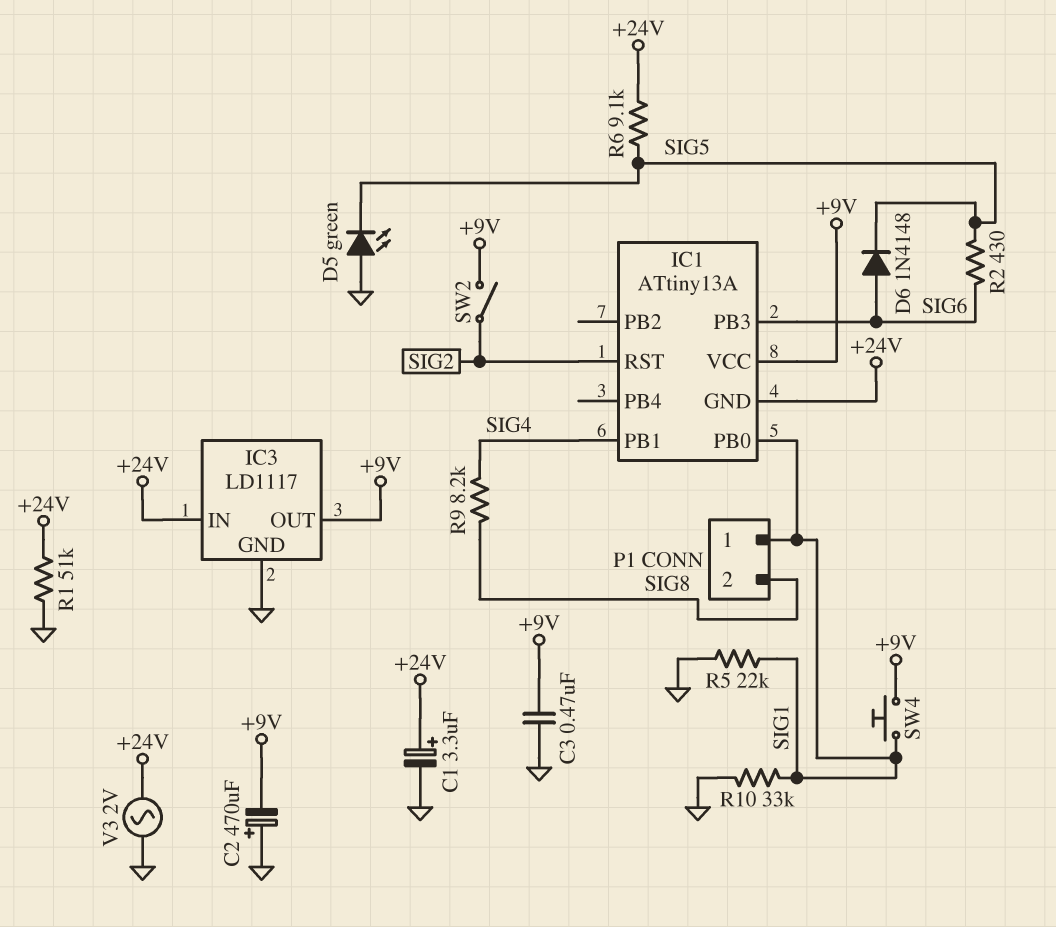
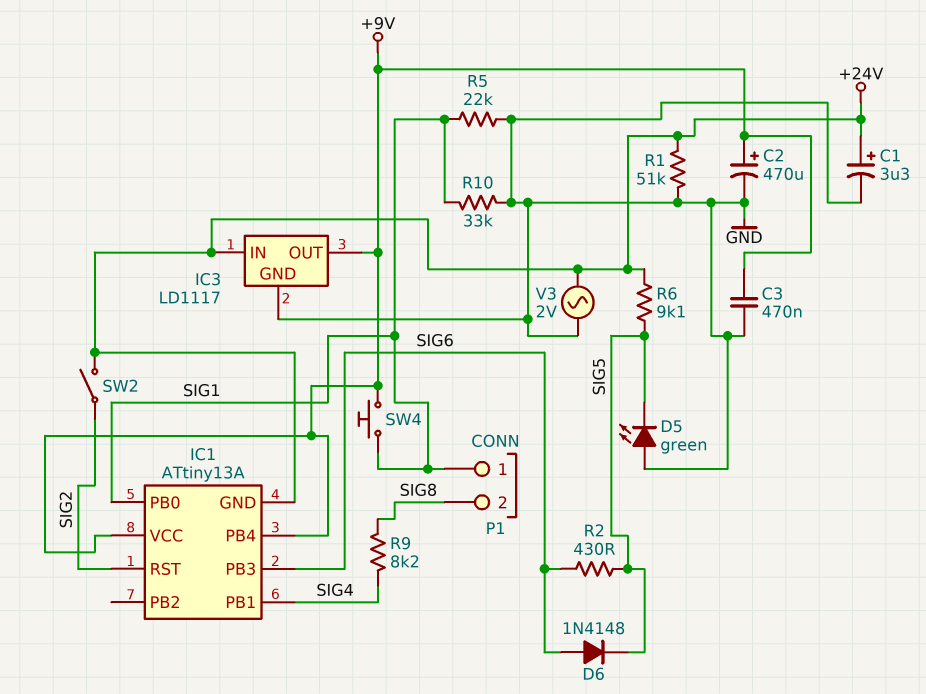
C2: 470uF (plus GND, minus +9V) -> 470uF (plus +9V, minus GND)
IC1 pin PB4: none -> +9V
SW2: switch (+9V, SIG2) -> switch (+24V, SIG2)

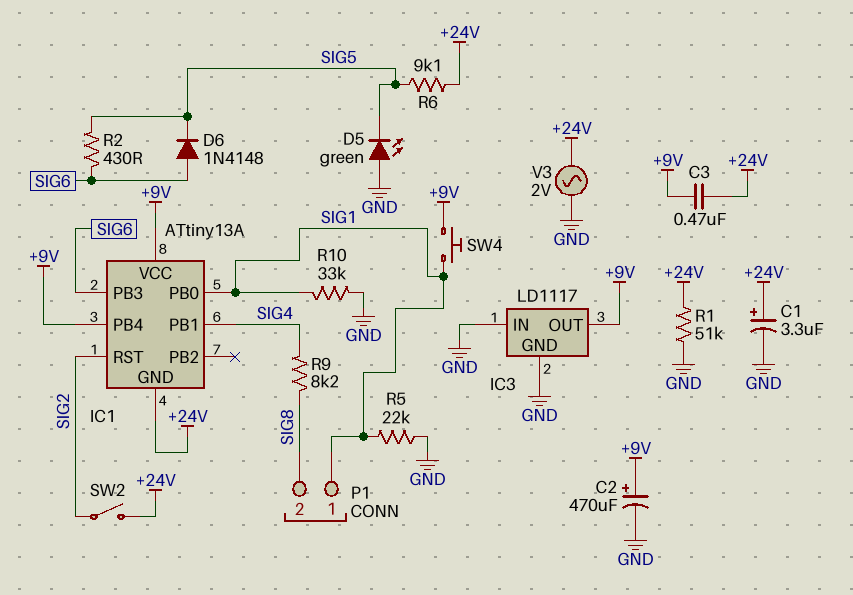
C3: 470nF (+9V, GND) -> 470nF (+9V, +24V)
IC3 pin IN: +24V -> GND

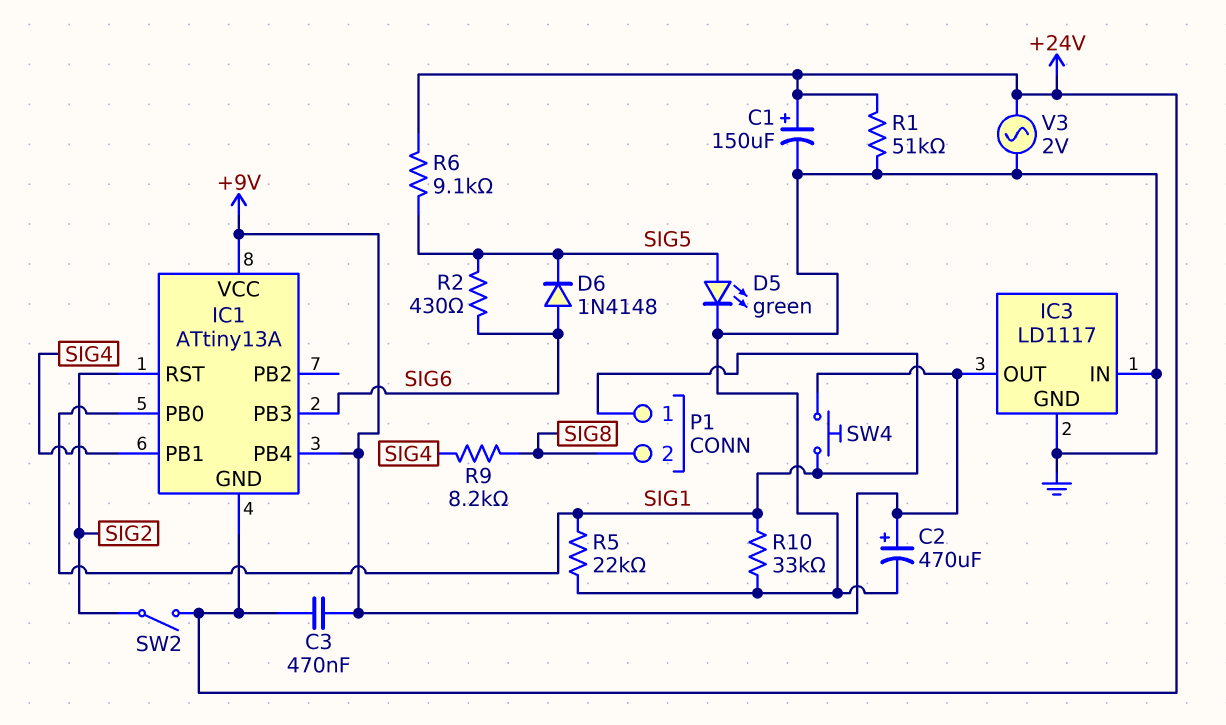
C1: 3.3uF (plus +24V, minus GND) -> 150uF (plus +24V, minus GND)
D5: LED green (A GND, K SIG5) -> LED green (A SIG5, K GND)

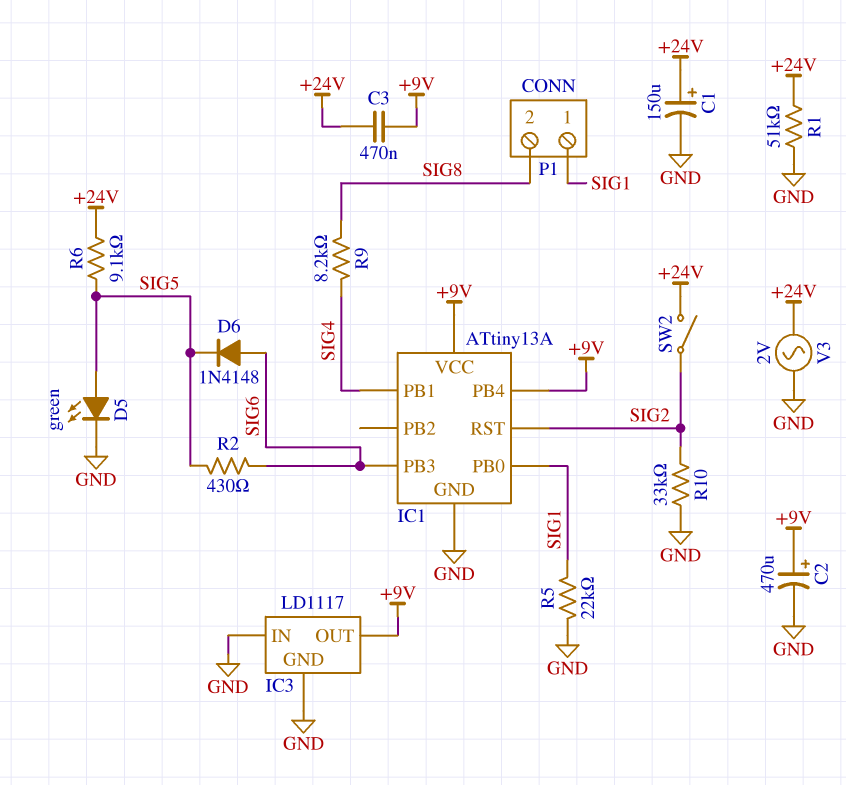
IC1 pin GND: +24V -> GND
R10: 33k (GND, SIG1) -> 33k (GND, SIG2)
SW4: button (+9V, SIG1) -> none

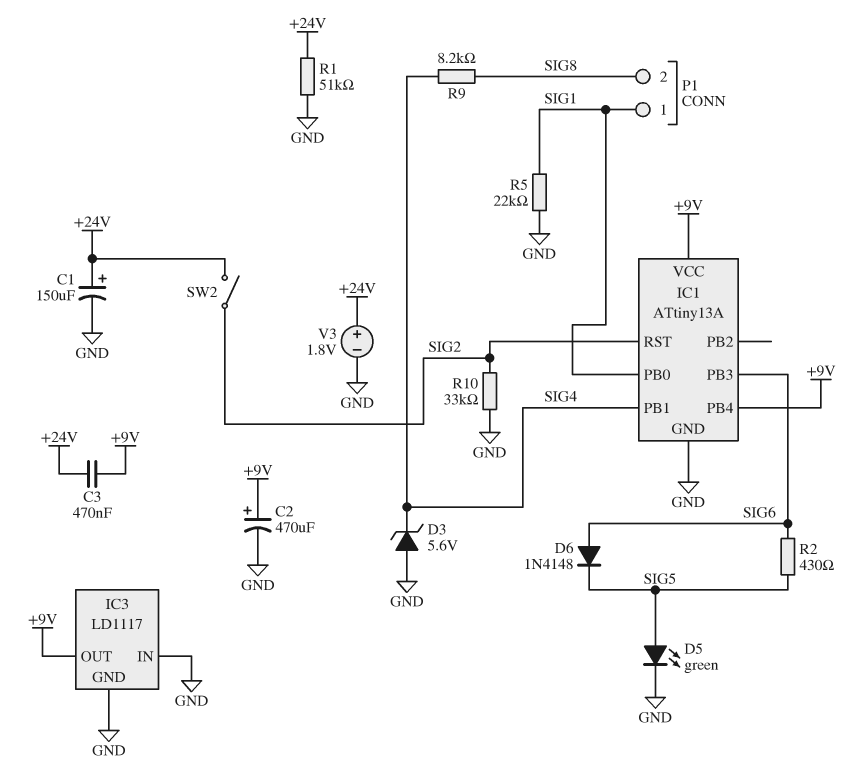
D3: none -> zener 5.6V (A GND, K SIG4)
R6: 9.1k (+24V, SIG5) -> none
V3: AC 2V (+24V, GND) -> 1.8V (plus +24V, minus GND)

